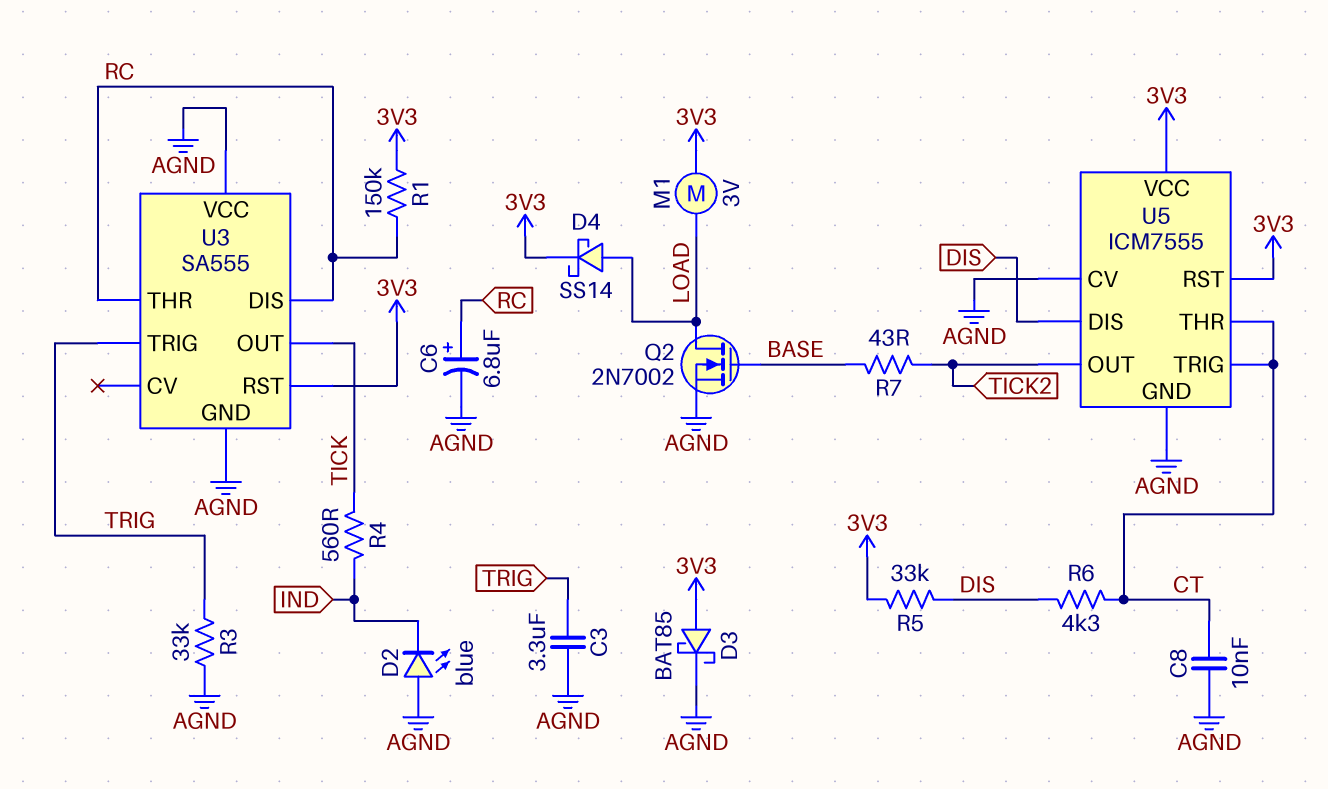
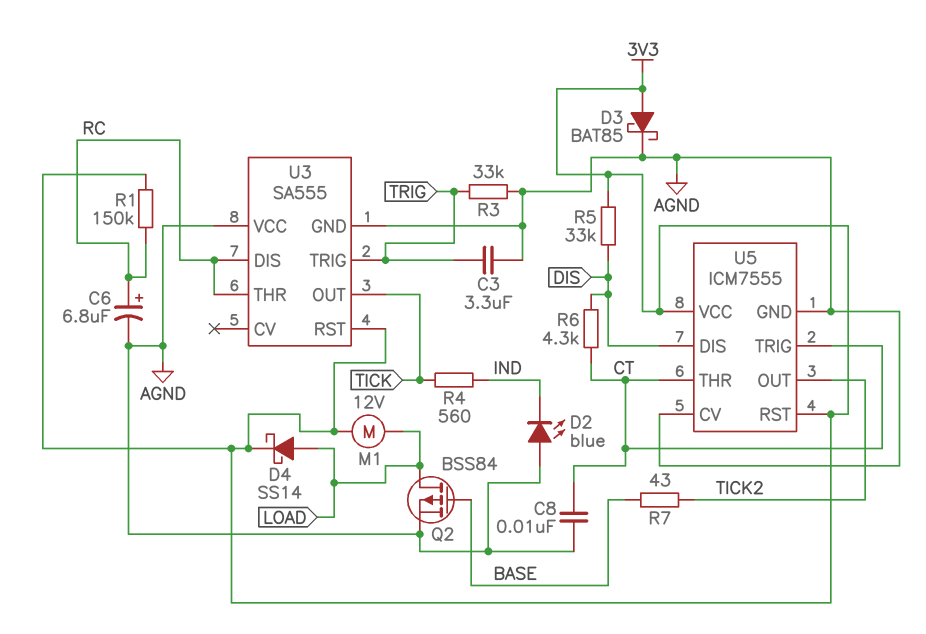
M1: motor 3V (3V3, LOAD) -> motor 12V (3V3, LOAD)
Q2: NMOS 2N7002 (G BASE, D LOAD, S AGND) -> PMOS BSS84 (G BASE, D LOAD, S AGND)

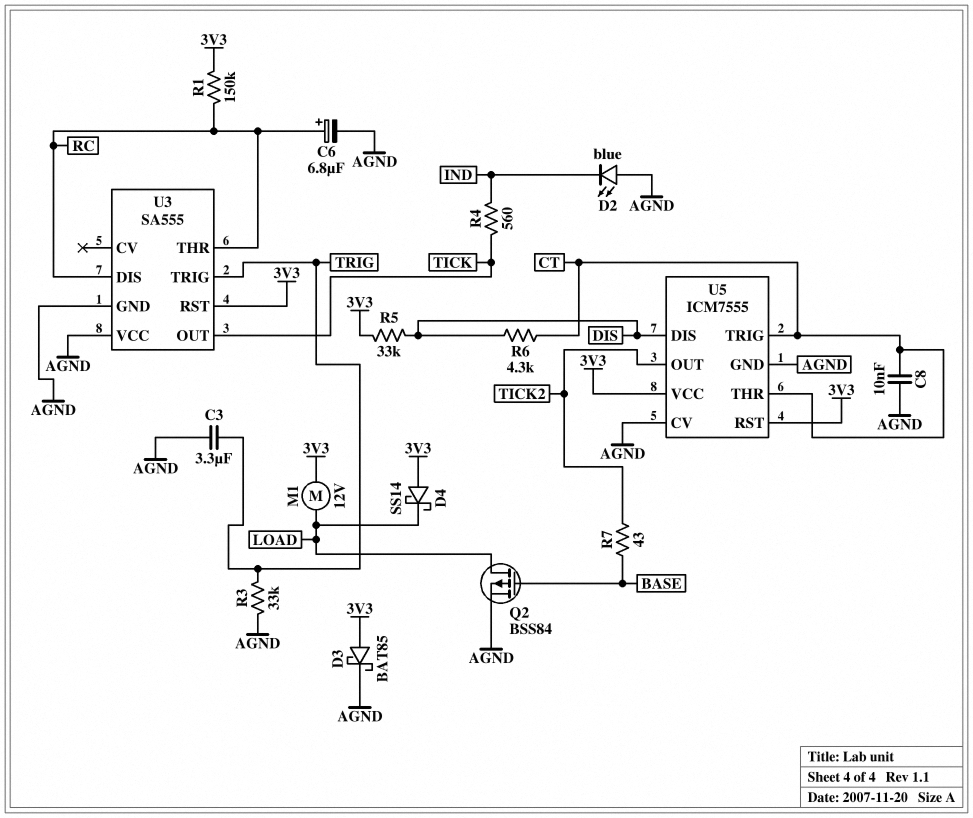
D4: schottky SS14 (A LOAD, K 3V3) -> schottky SS14 (A 3V3, K LOAD)

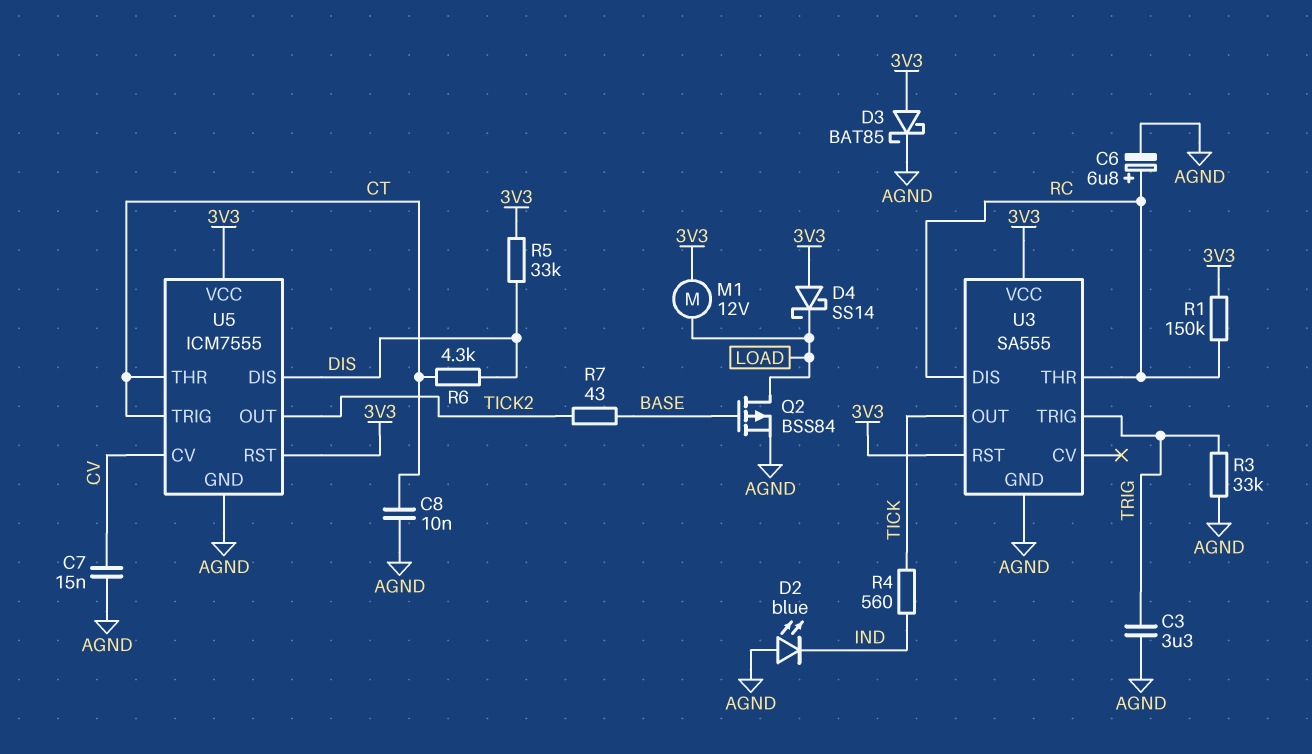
C7: none -> 15nF (AGND, CV)
U3 pin VCC: AGND -> 3V3
U5 pin CV: AGND -> CV

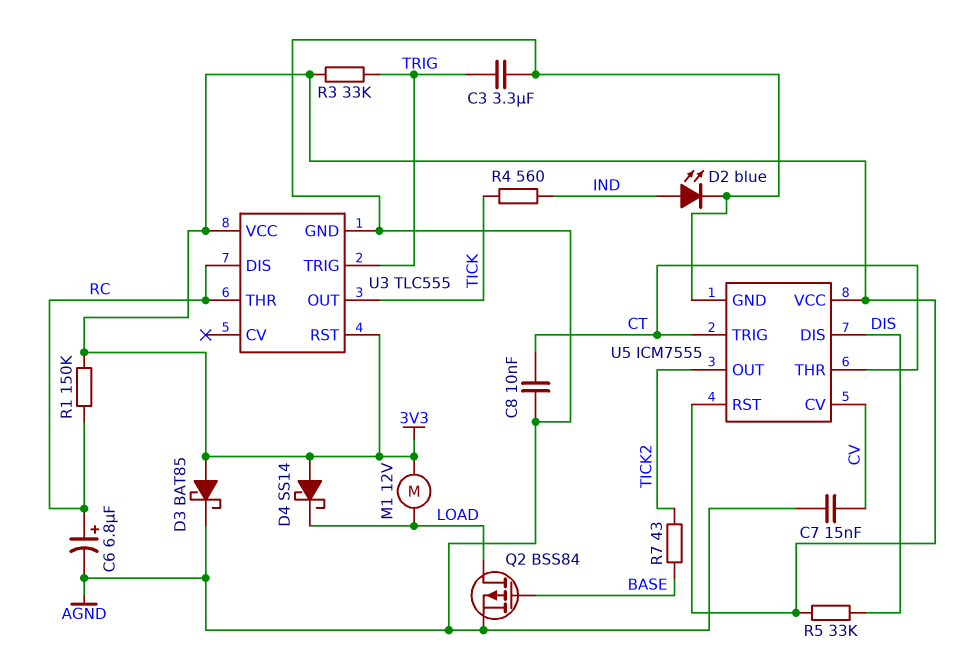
D2: LED blue (A AGND, K IND) -> LED blue (A IND, K AGND)
R3: 33k (AGND, TRIG) -> 33k (3V3, TRIG)
R6: 4.3k (CT, DIS) -> none
U3: SA555 -> TLC555

